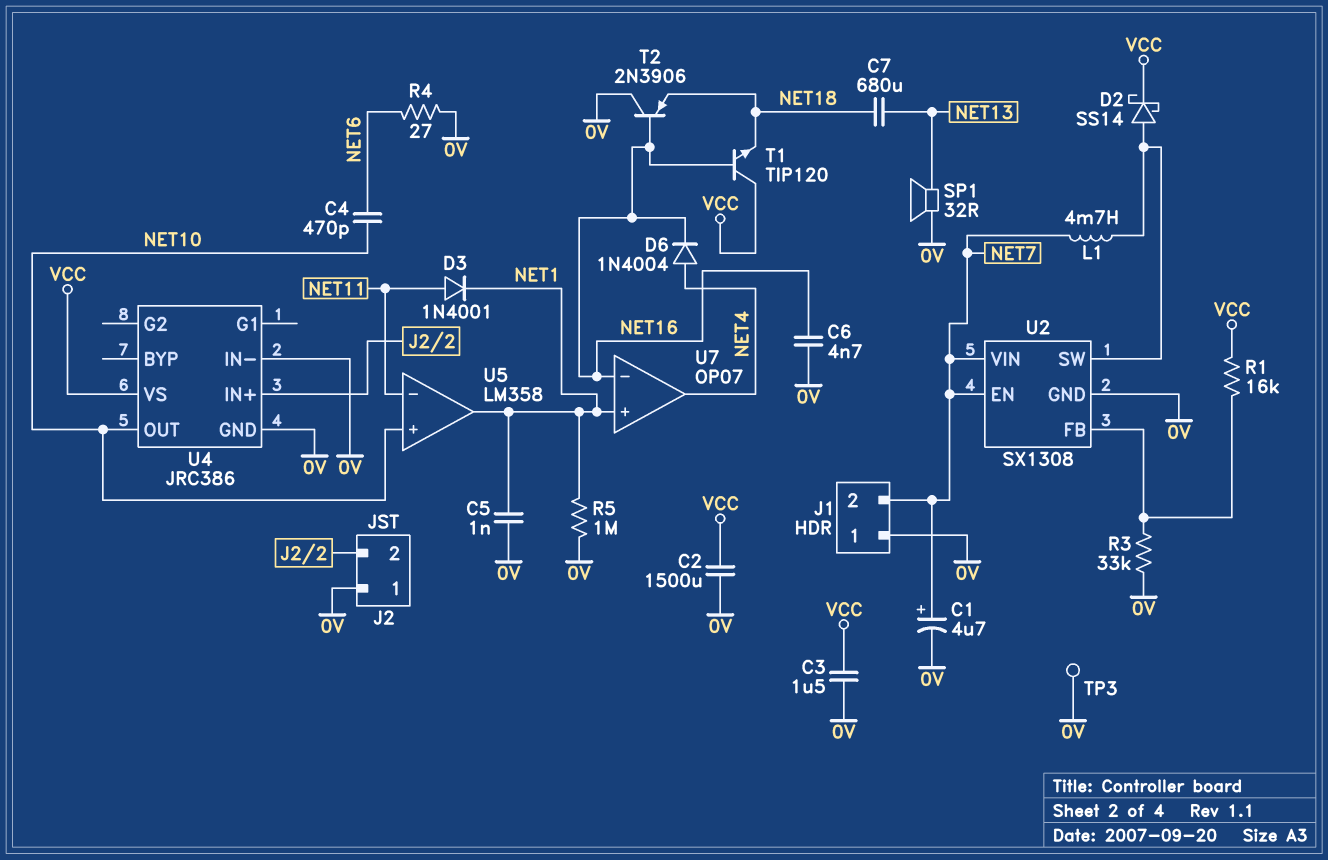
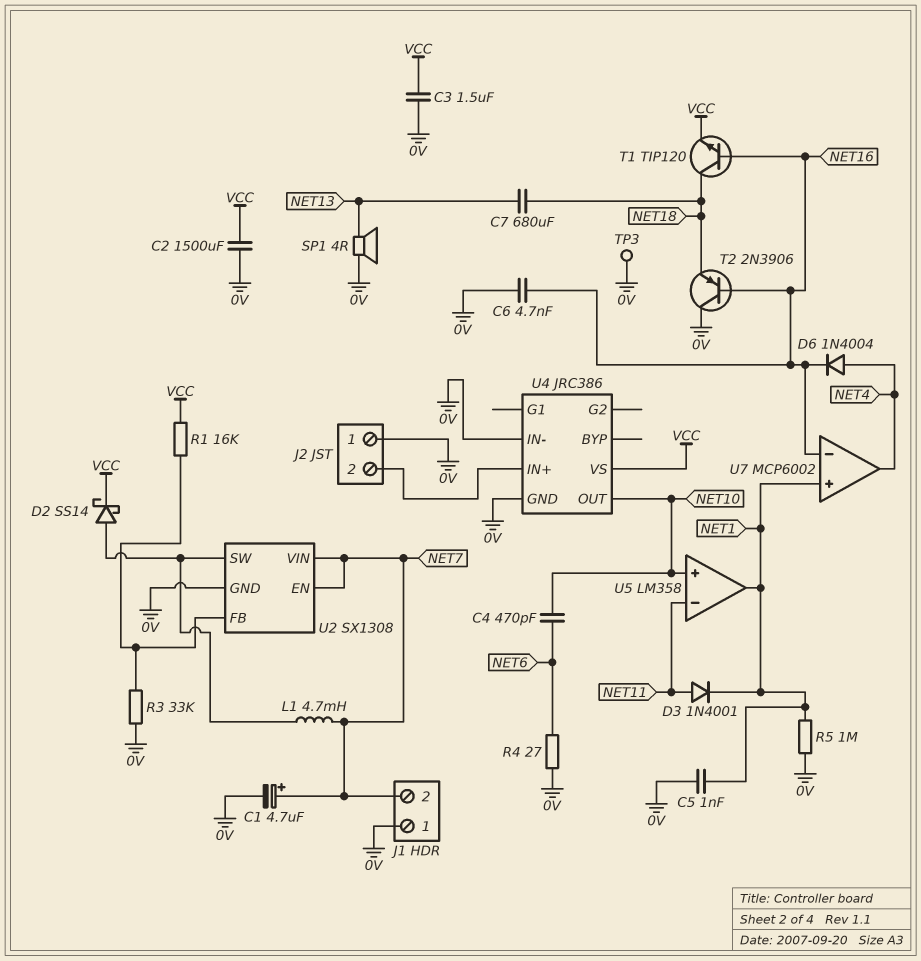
SP1: speaker 32R (0V, NET13) -> speaker 4R (0V, NET13)
T1: NPN TIP120 (B NET16, C VCC, E NET18) -> NPN TIP120 (B NET16, C NET18, E VCC)
U7: OP07 -> MCP6002

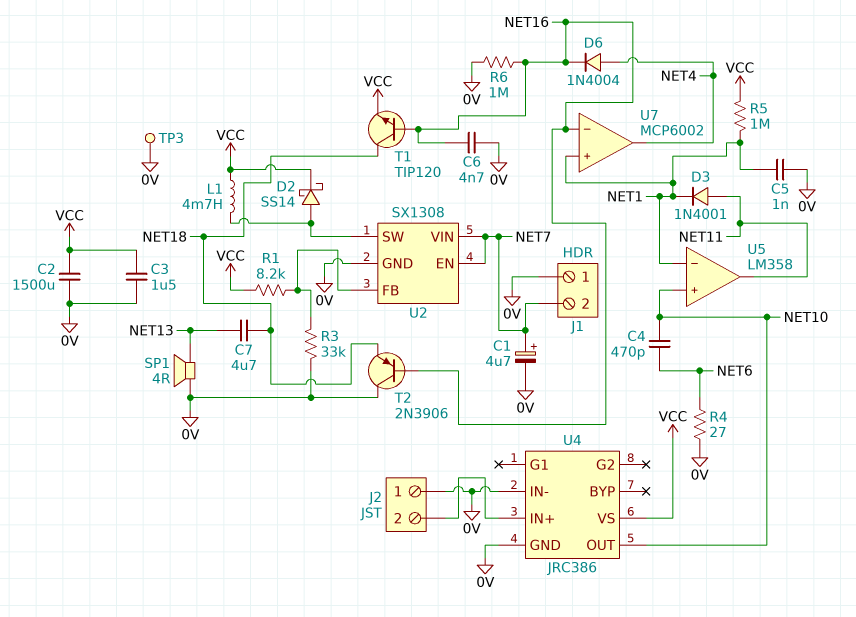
C7: 680uF (NET13, NET18) -> 4.7uF (NET13, NET18)
L1: 4.7mH (NET7, U2/SW) -> 4.7mH (U2/SW, VCC)
R1: 16k (U2/FB, VCC) -> 8.2k (U2/FB, VCC)
R5: 1M (0V, NET1) -> 1M (NET1, VCC)
R6: none -> 1M (0V, NET16)
U5 pin in-: NET11 -> NET1
U5 pin out: NET1 -> NET11

